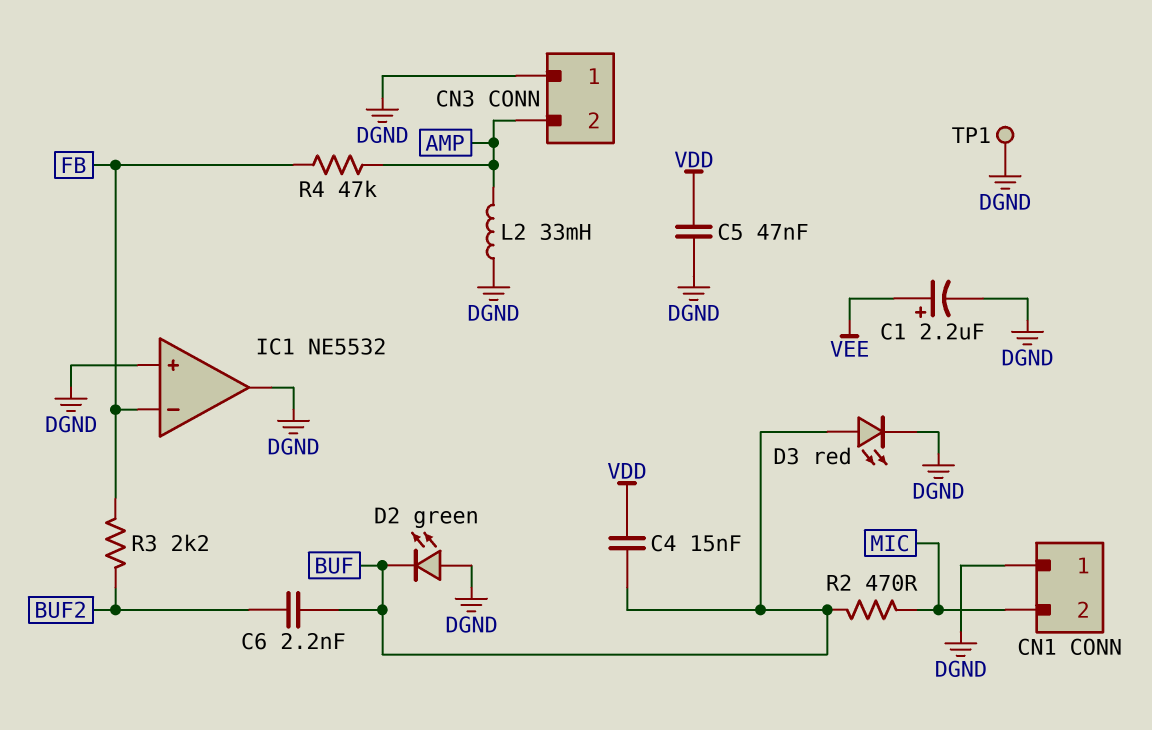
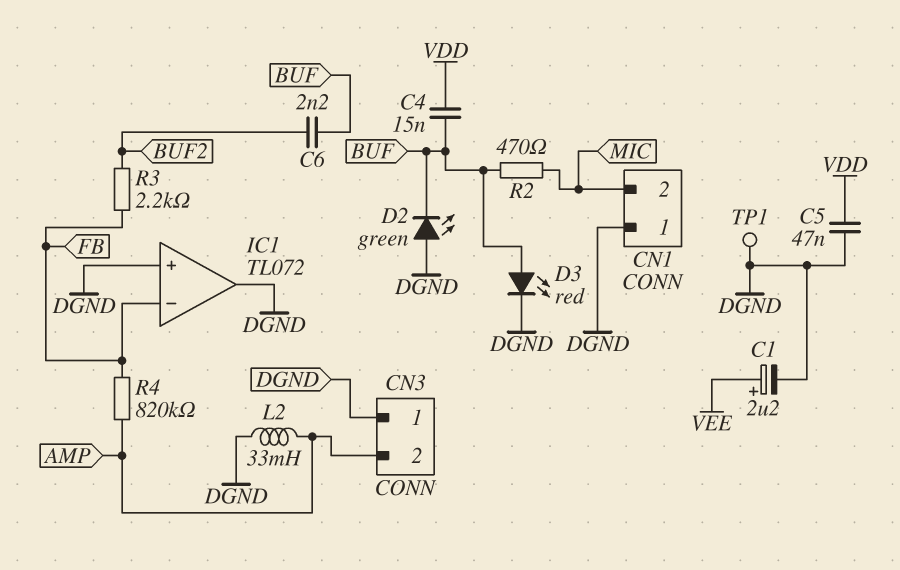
IC1: NE5532 -> TL072
R4: 47k (AMP, FB) -> 820k (AMP, FB)

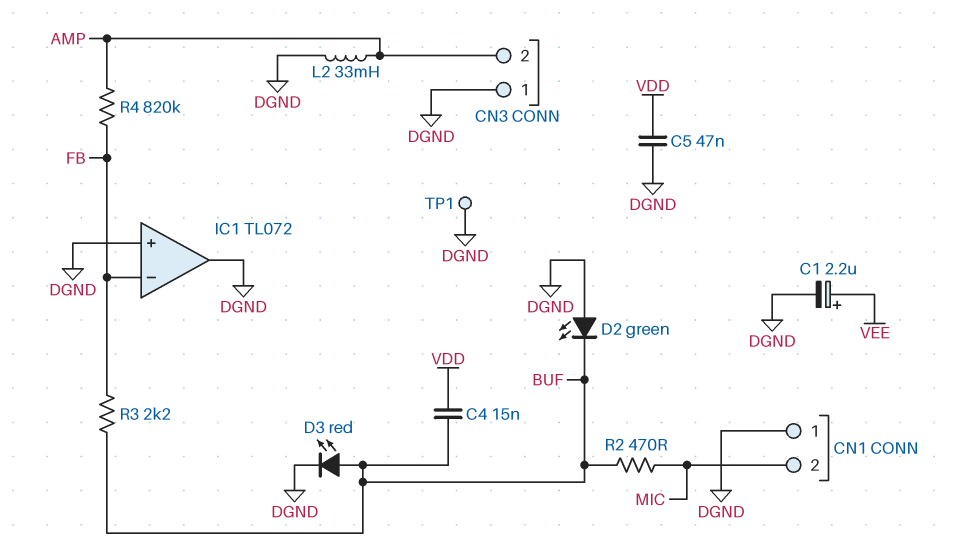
C6: 2.2nF (BUF, BUF2) -> none
R3: 2.2k (BUF2, FB) -> 2.2k (BUF, FB)

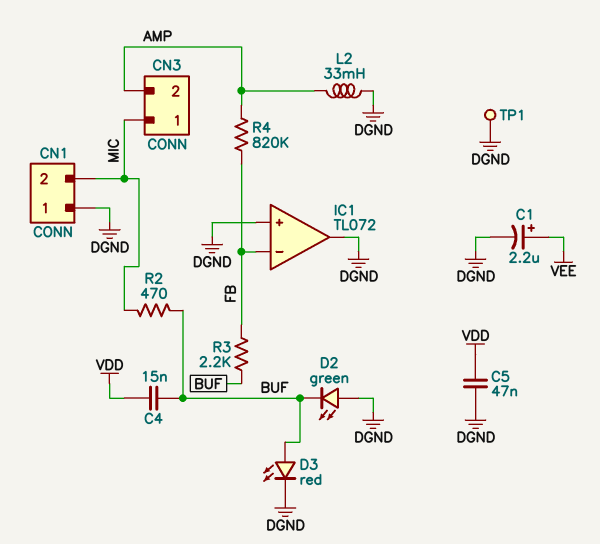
CN3 pin 1: DGND -> MIC

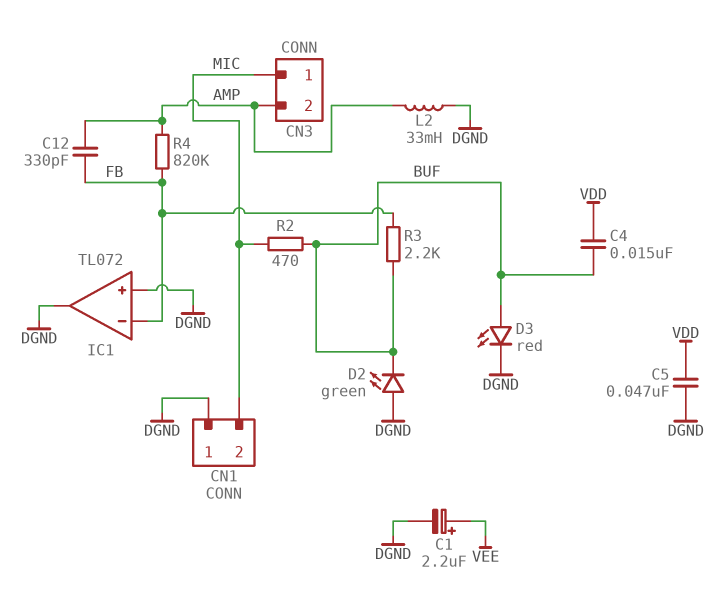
C12: none -> 330pF (AMP, FB)
TP1: test point (DGND) -> none

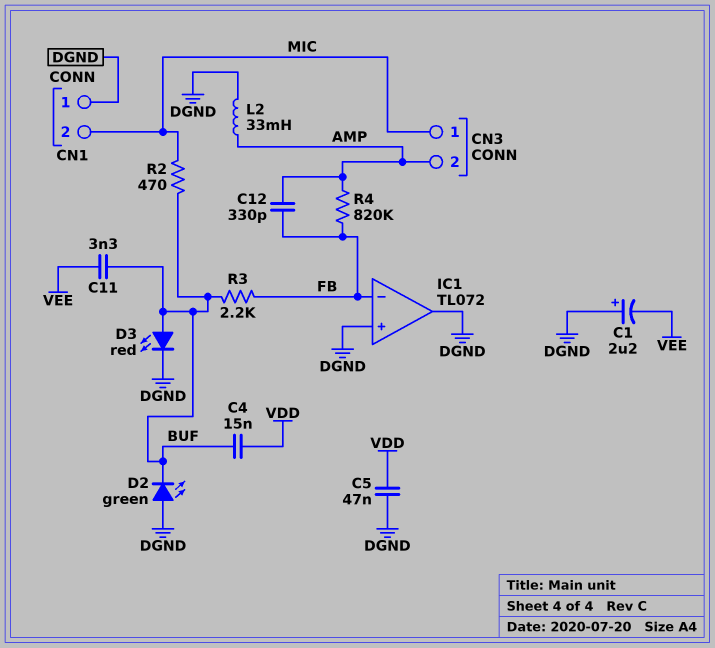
C1: 2.2uF (plus VEE, minus DGND) -> 2.2uF (plus DGND, minus VEE)
C11: none -> 3.3nF (BUF, VEE)

